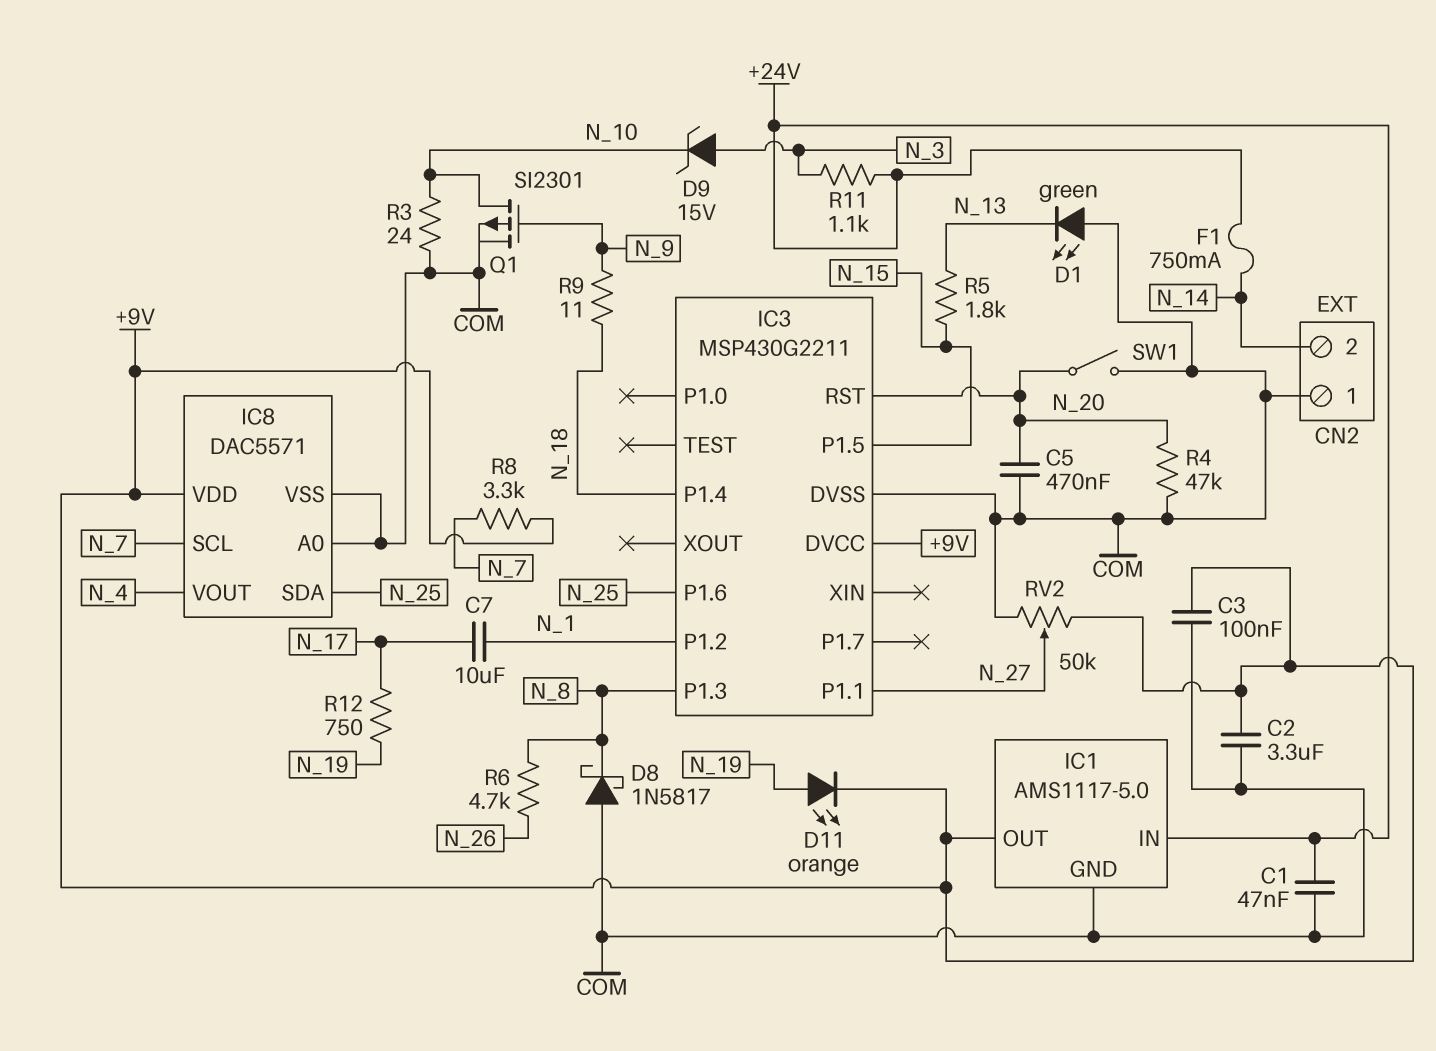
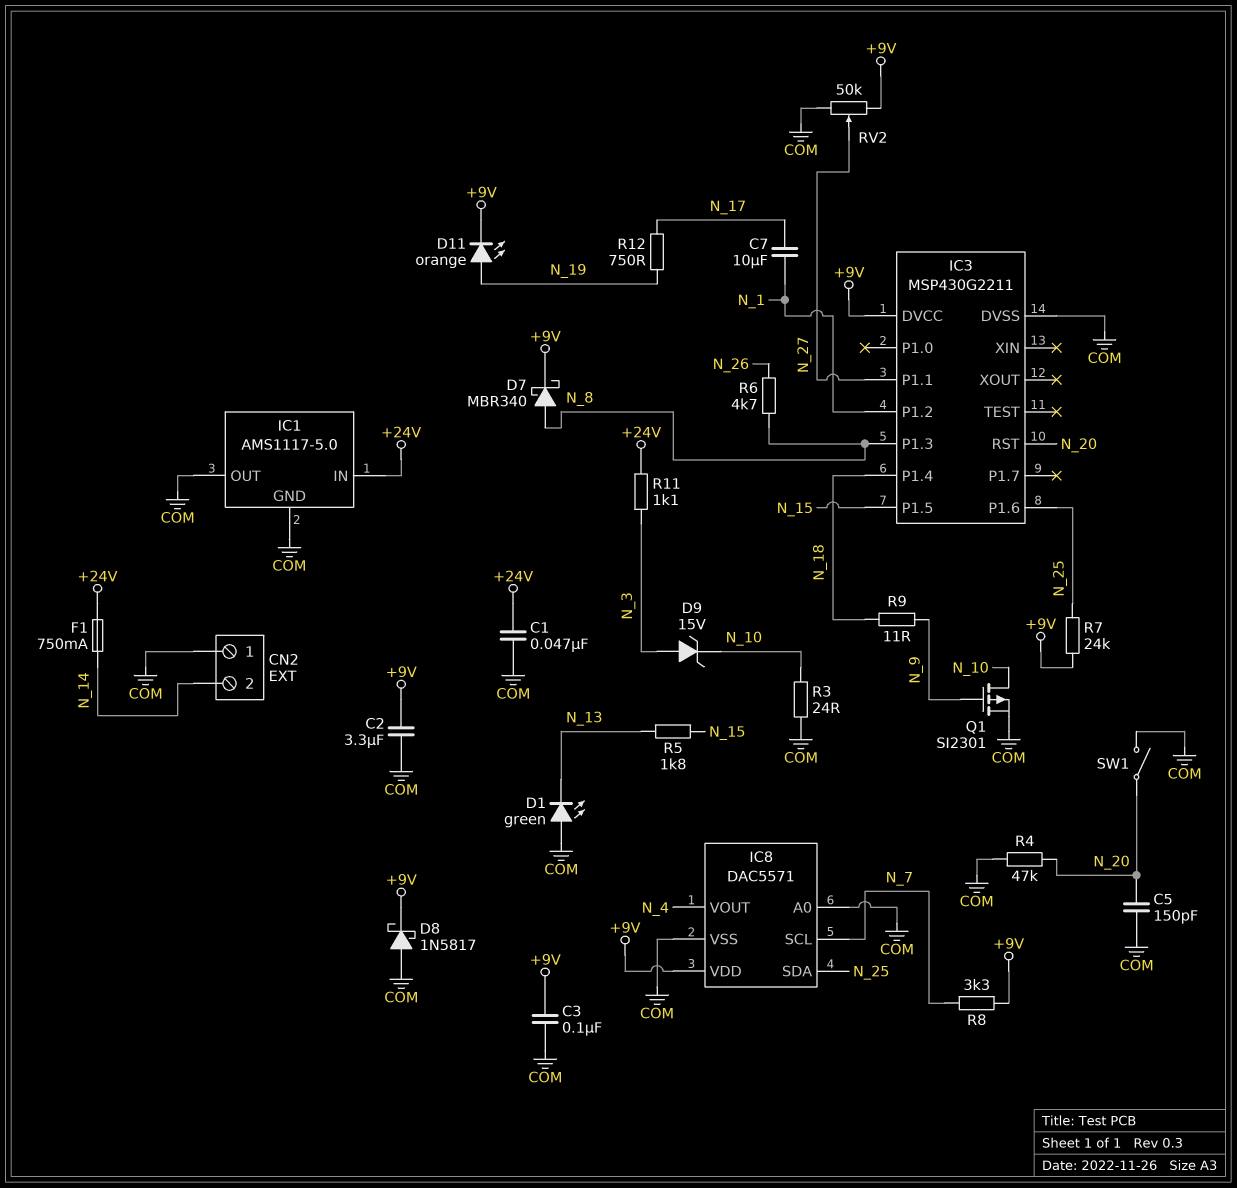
C5: 470nF (COM, N_20) -> 150pF (COM, N_20)
D7: none -> schottky MBR340 (A N_8, K +9V)
D8: schottky 1N5817 (A COM, K N_8) -> schottky 1N5817 (A COM, K +9V)
IC1 pin OUT: +9V -> COM
R7: none -> 24k (+9V, N_25)

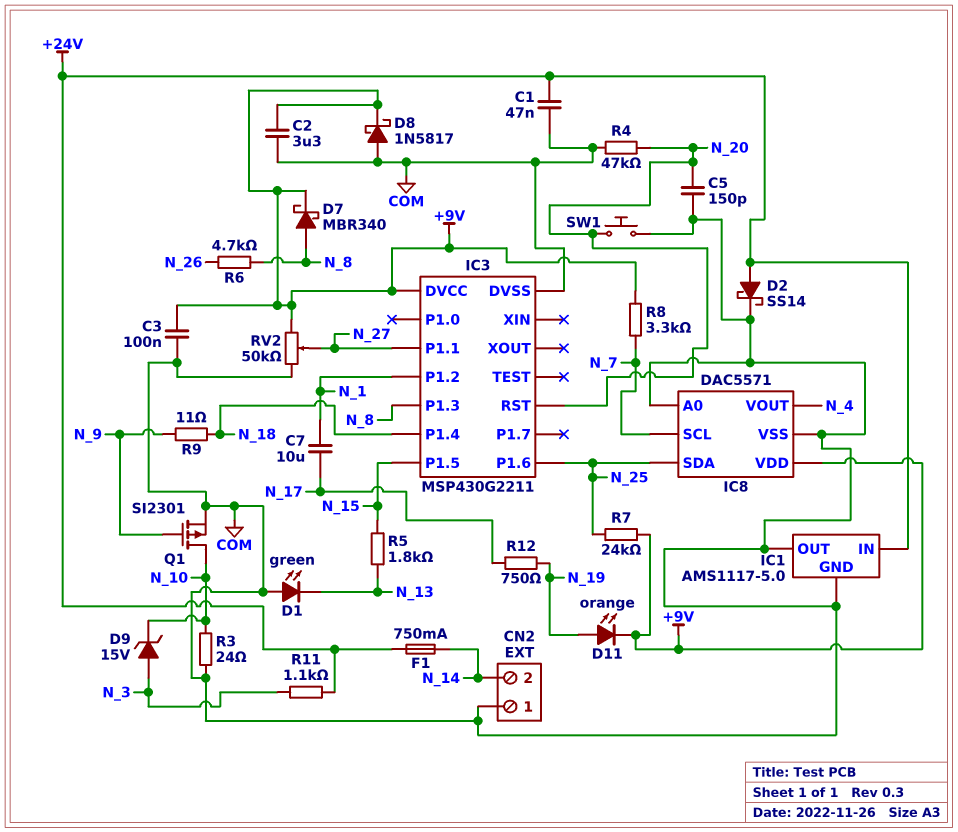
D2: none -> schottky SS14 (A +24V, K COM)
SW1: switch (COM, N_20) -> button (COM, N_20)

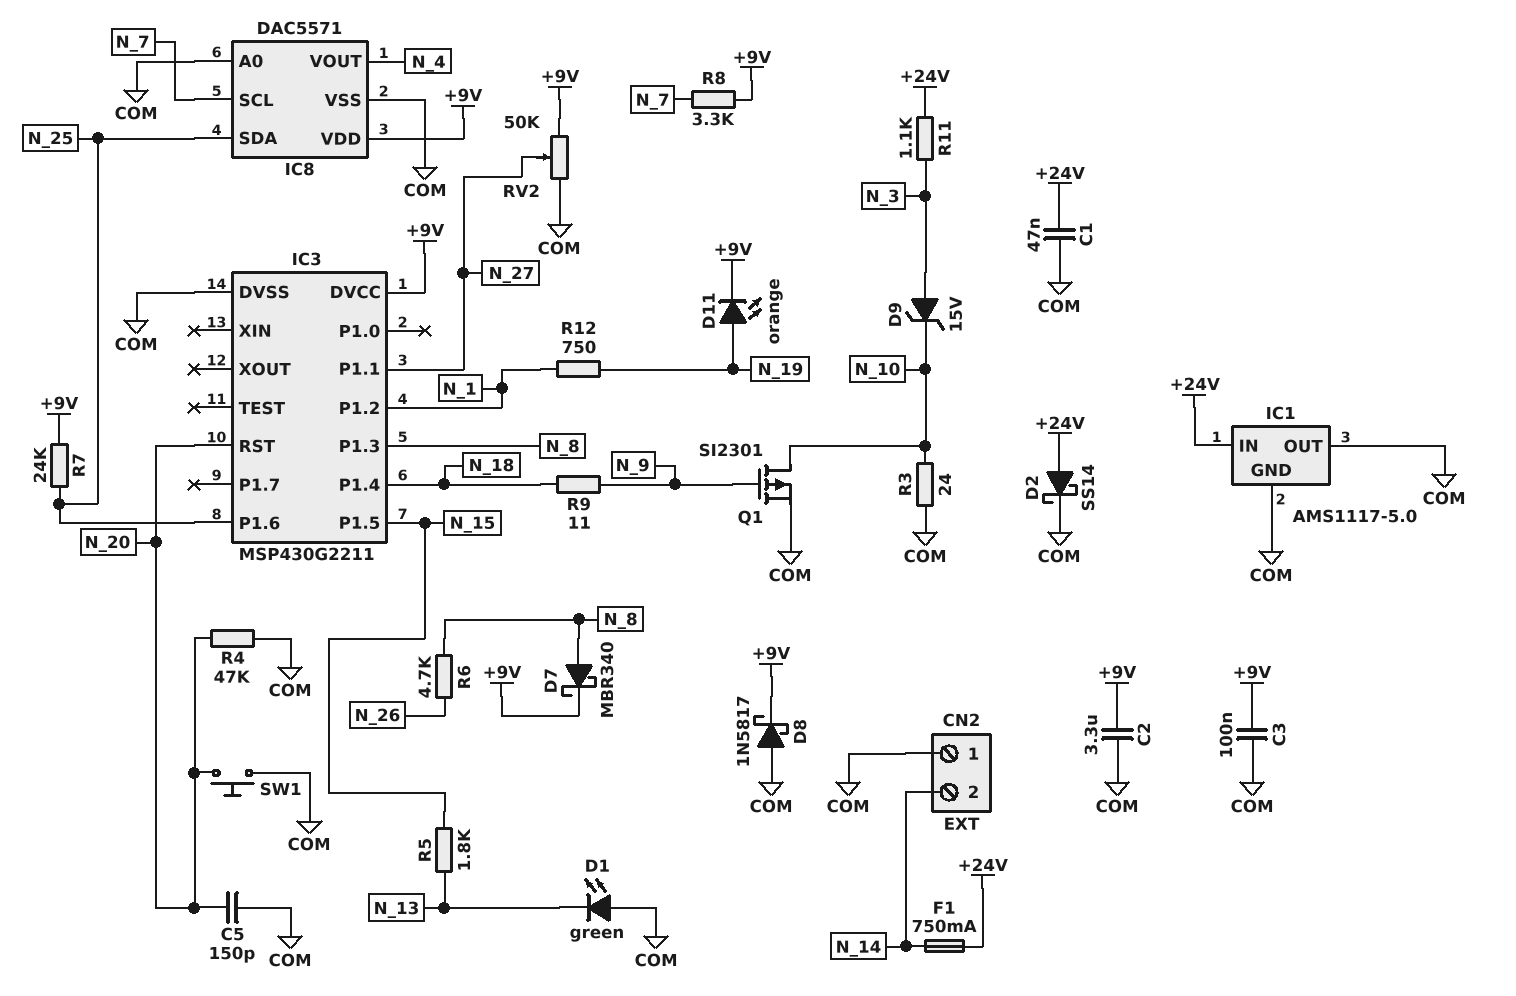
C7: 10uF (N_1, N_17) -> none
R12: 750 (N_17, N_19) -> 750 (N_1, N_19)

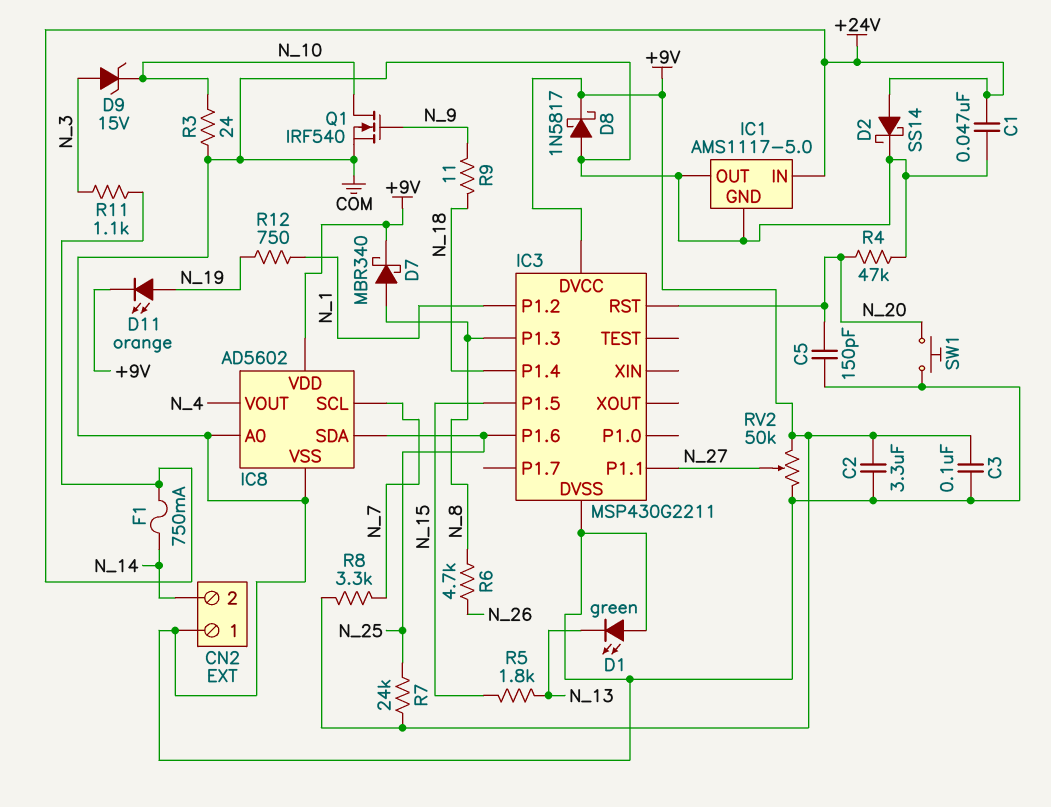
IC8: DAC5571 -> AD5602
Q1: PMOS SI2301 (G N_9, D N_10, S COM) -> NMOS IRF540 (G N_9, D N_10, S COM)

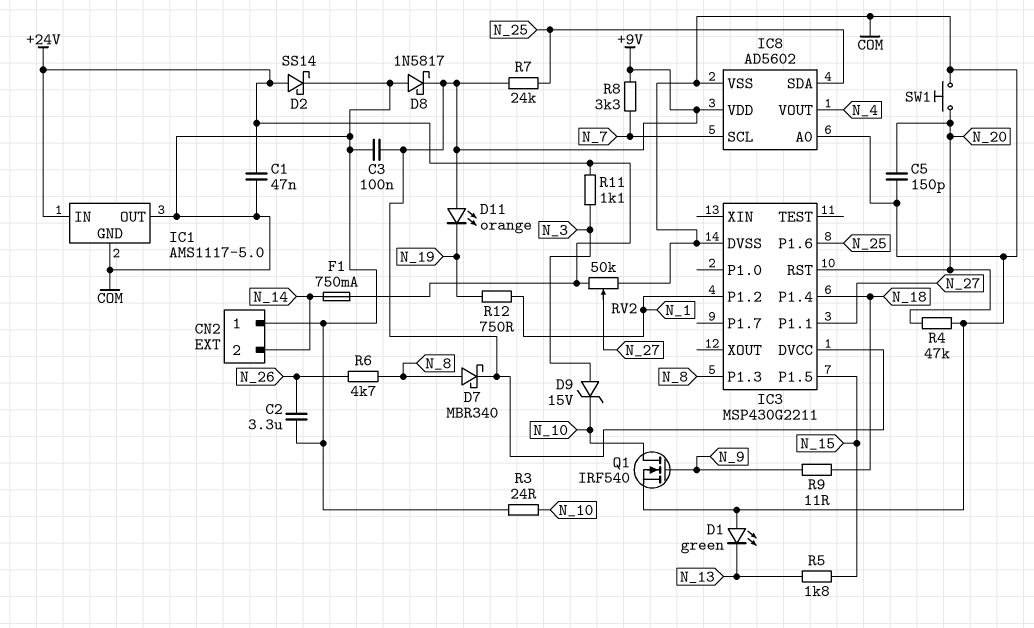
C2: 3.3uF (+9V, COM) -> 3.3uF (COM, N_26)
D11: LED orange (A N_19, K +9V) -> LED orange (A +9V, K N_19)
RV2: 50k (+9V, COM, wiper N_27) -> 50k (+24V, COM, wiper N_27)

